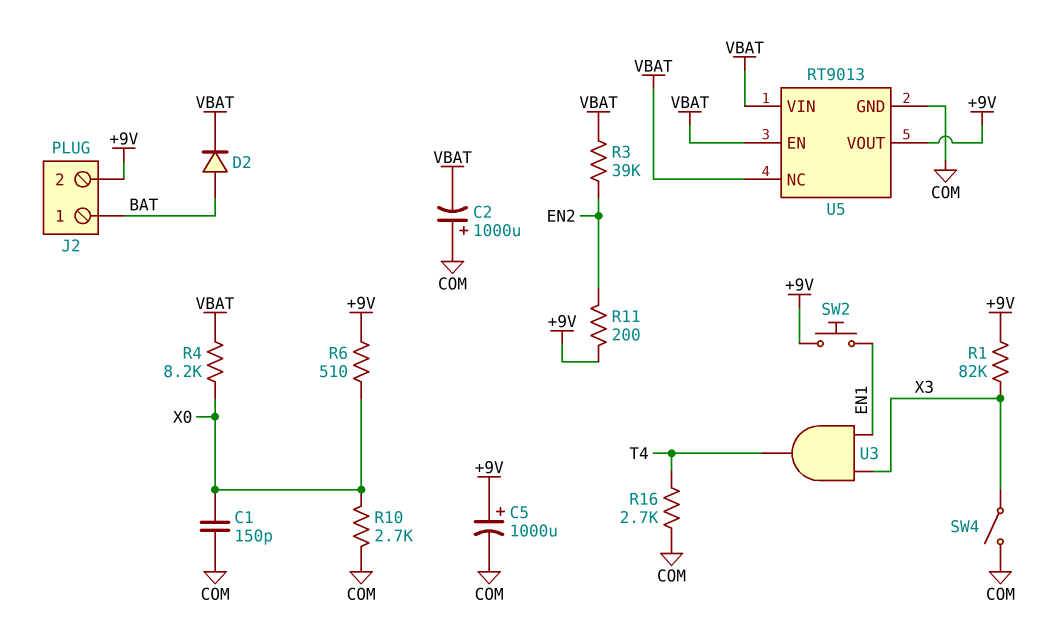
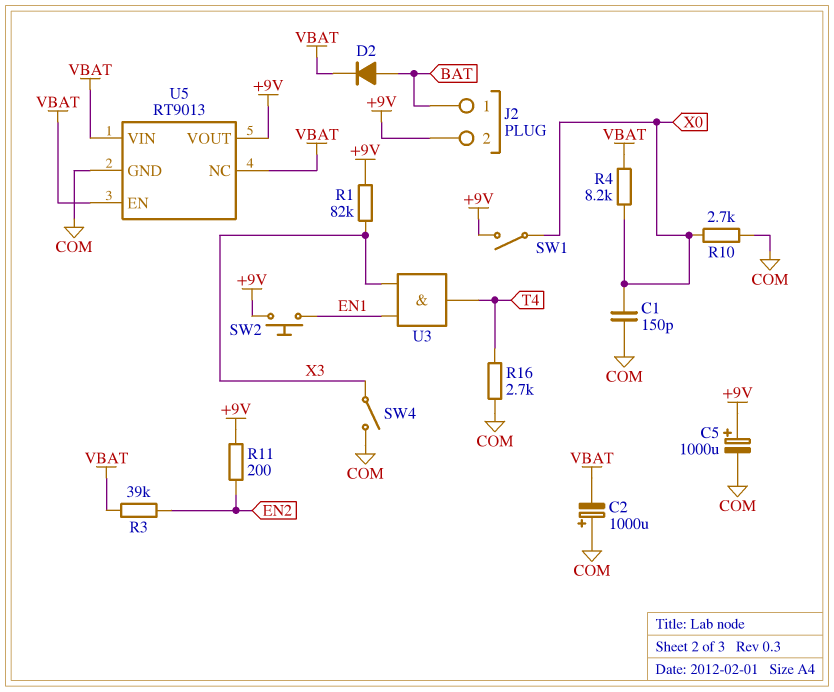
R6: 510 (+9V, X0) -> none
SW1: none -> switch (+9V, X0)

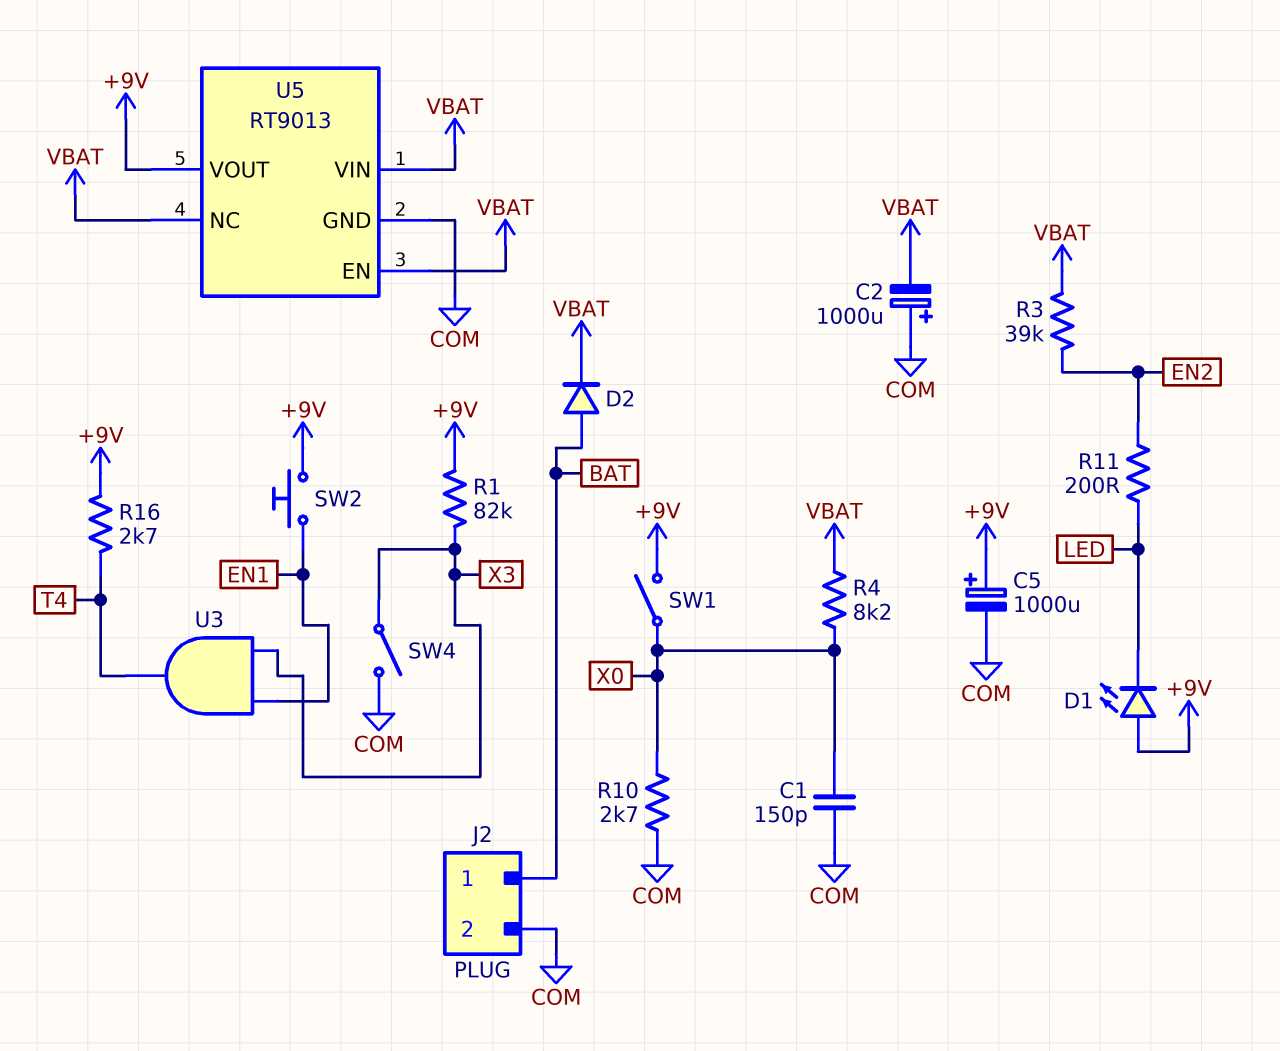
D1: none -> LED (A +9V, K LED)
J2 pin 2: +9V -> COM
R11: 200 (+9V, EN2) -> 200 (EN2, LED)
R16: 2.7k (COM, T4) -> 2.7k (+9V, T4)

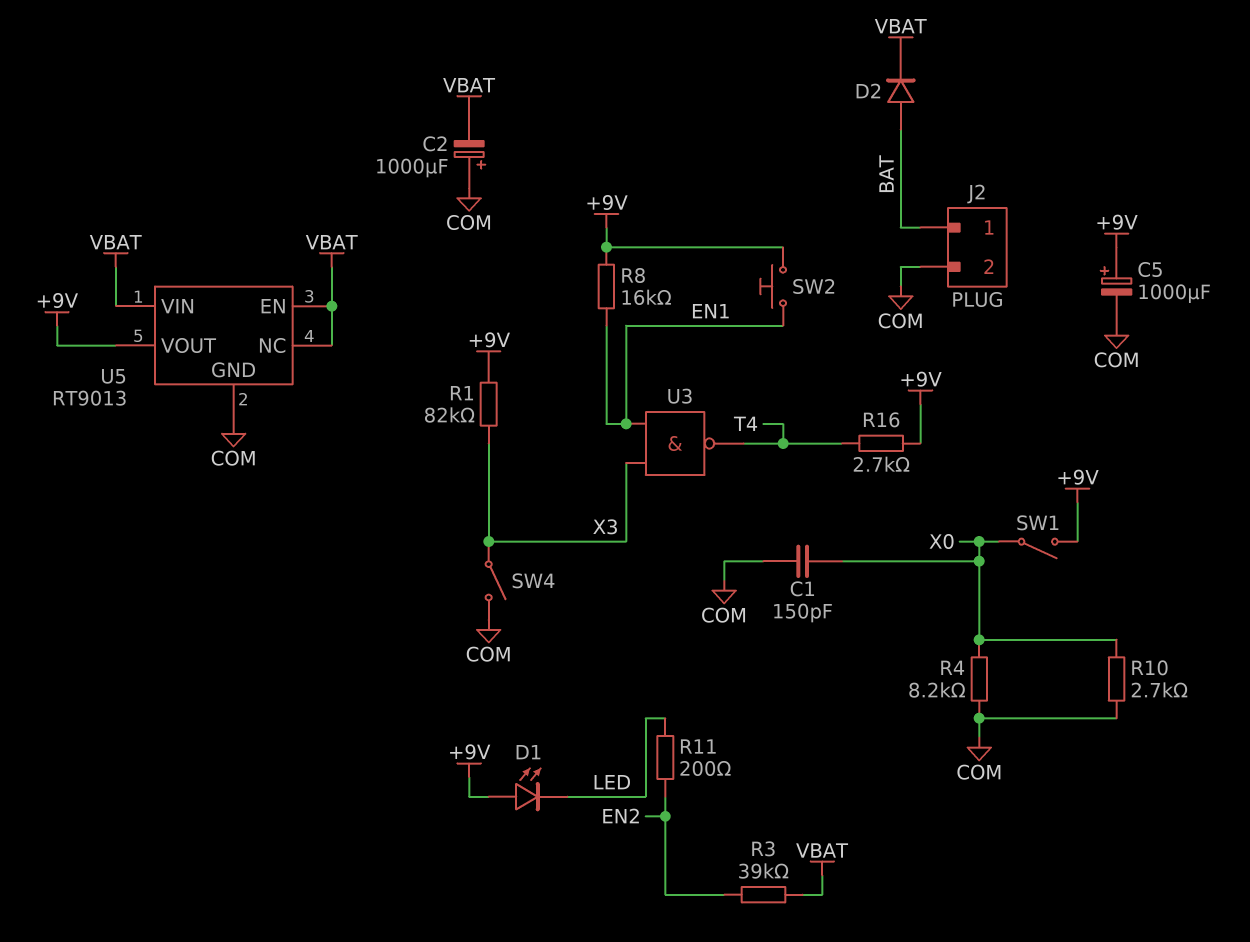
R4: 8.2k (VBAT, X0) -> 8.2k (COM, X0)
R8: none -> 16k (+9V, EN1)
U3: AND (in EN1, in X3, out T4) -> NAND (in EN1, in X3, out T4)

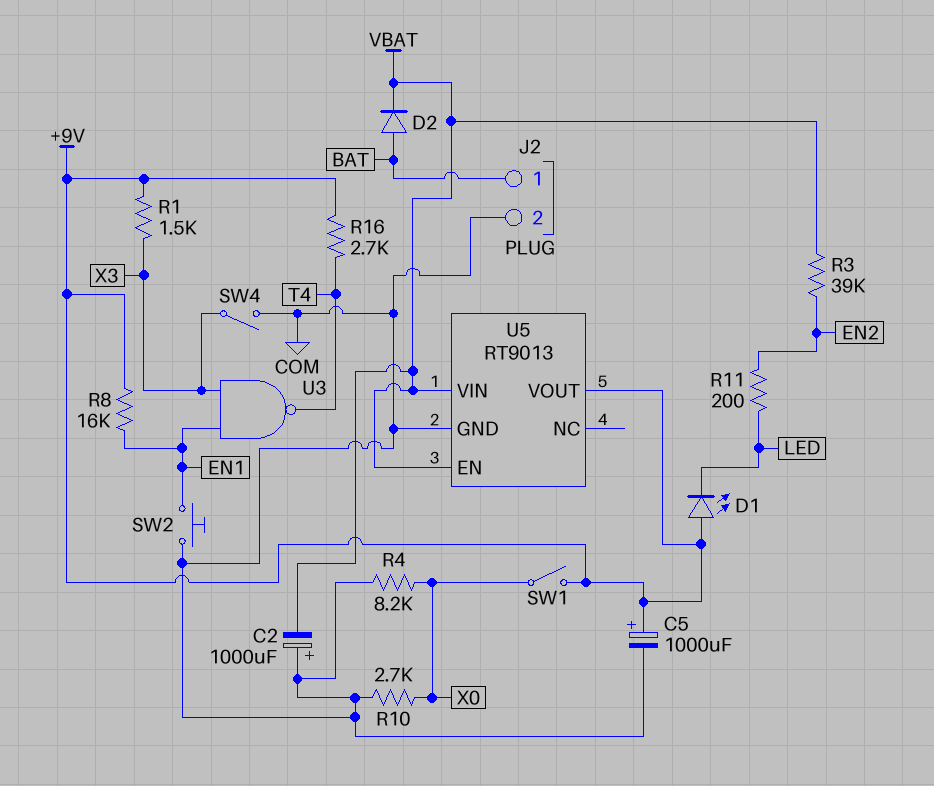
C1: 150pF (COM, X0) -> none
R1: 82k (+9V, X3) -> 1.5k (+9V, X3)
SW2: button (+9V, EN1) -> button (COM, EN1)
U5 pin NC: VBAT -> none

